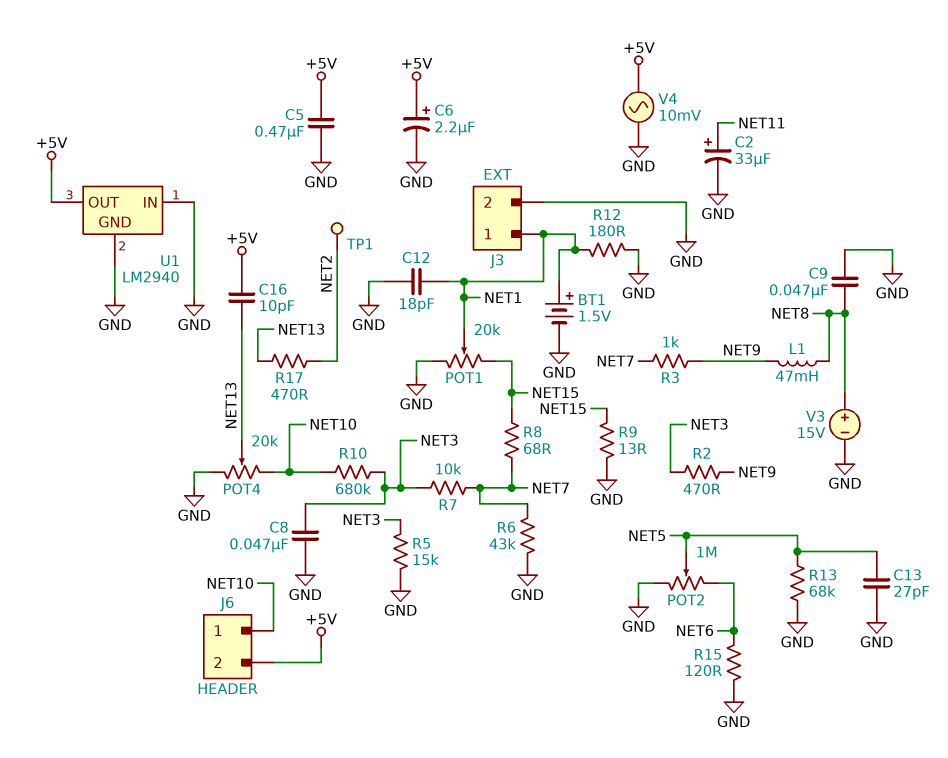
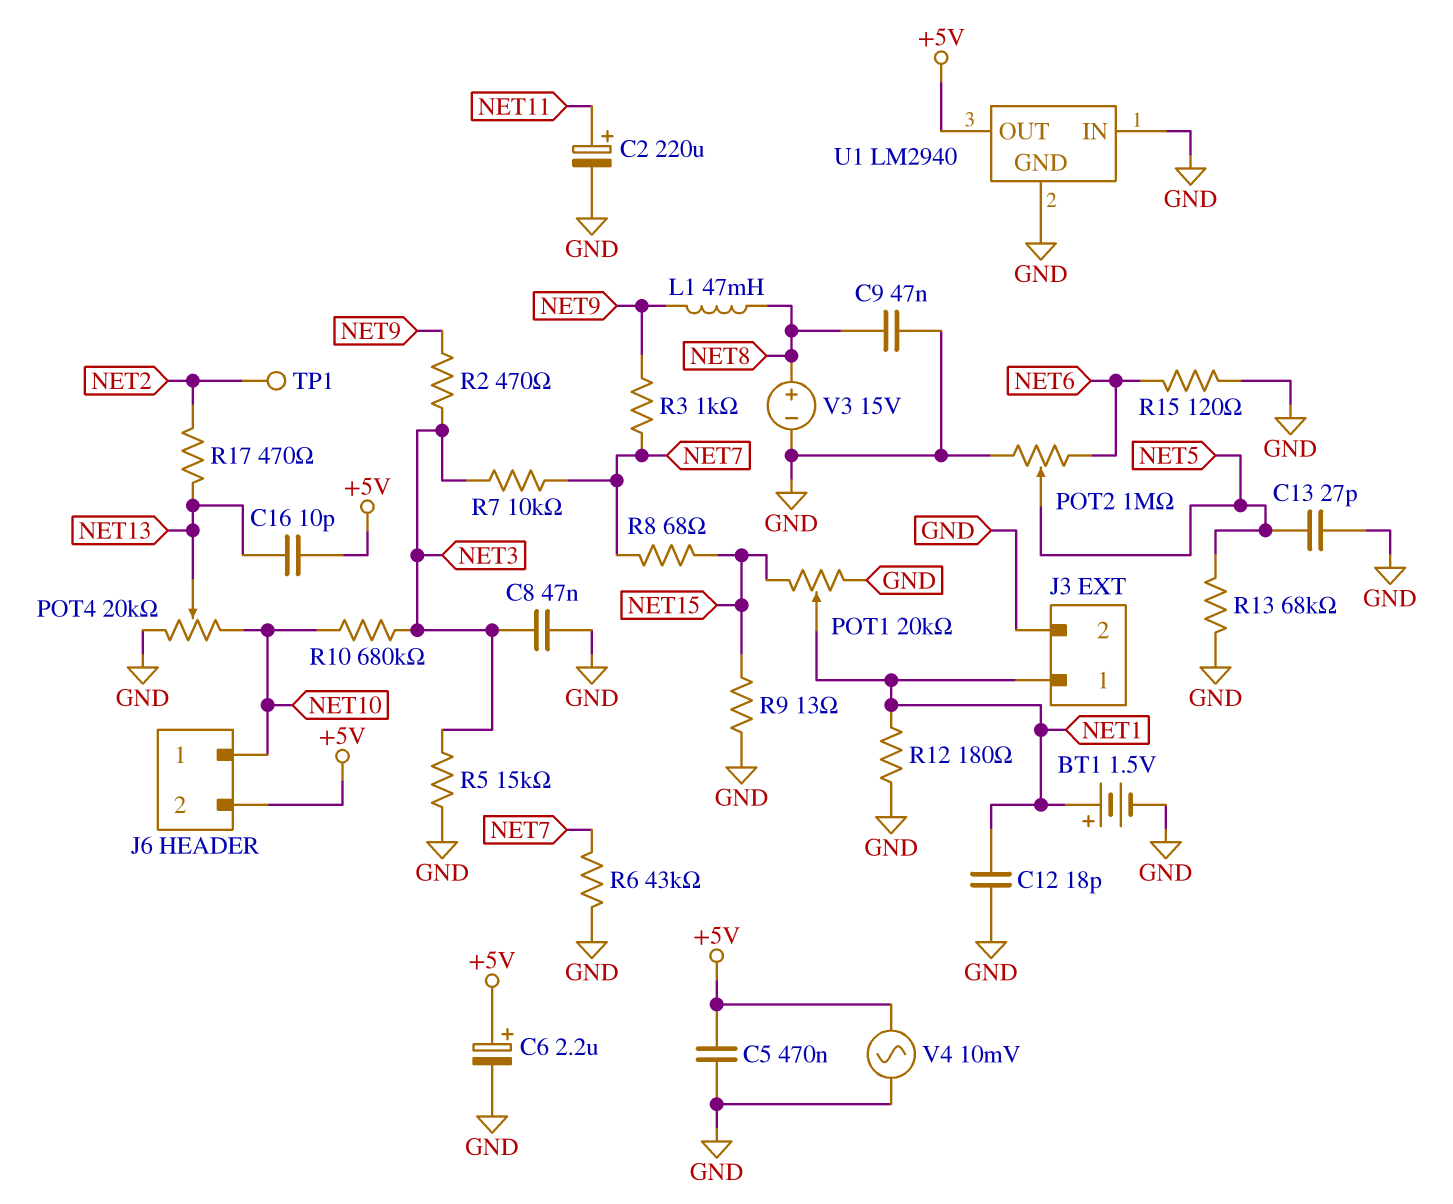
C2: 33uF (plus NET11, minus GND) -> 220uF (plus NET11, minus GND)

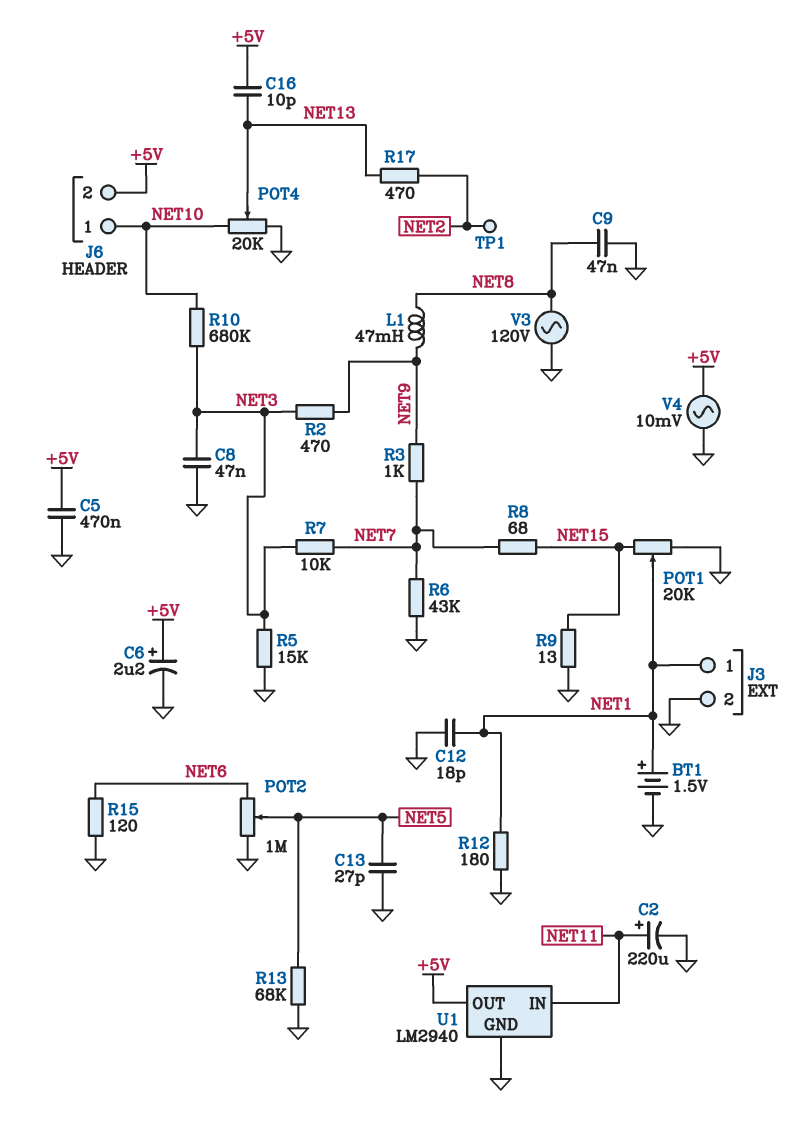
U1 pin IN: GND -> NET11
V3: 15V (plus NET8, minus GND) -> AC 120V (GND, NET8)

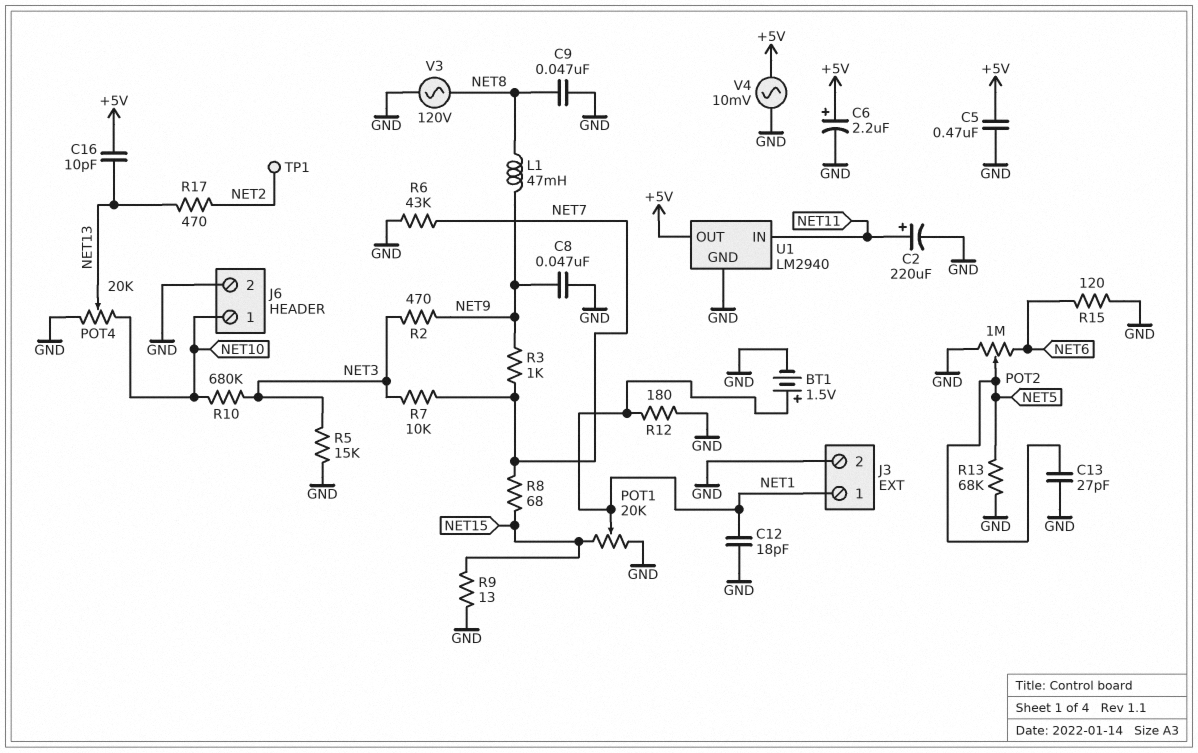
C8: 47nF (GND, NET3) -> 47nF (GND, NET9)
J6 pin 2: +5V -> GND

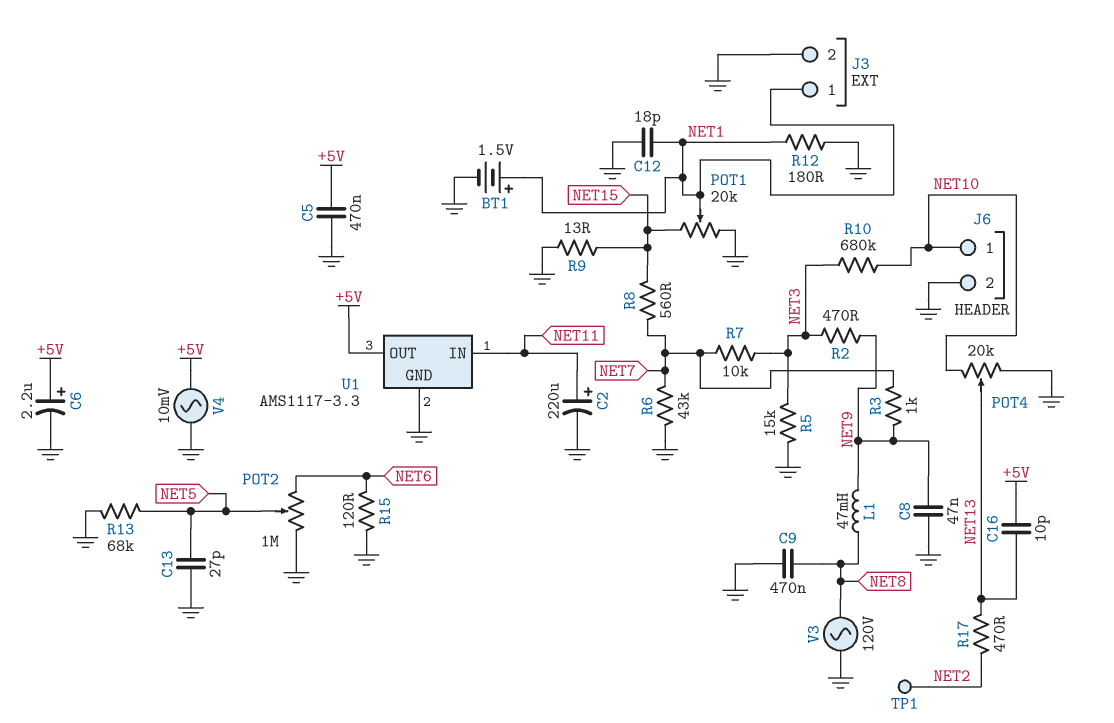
C9: 47nF (GND, NET8) -> 470nF (GND, NET8)
R8: 68 (NET7, NET15) -> 560 (NET7, NET15)
U1: LM2940 -> AMS1117-3.3

